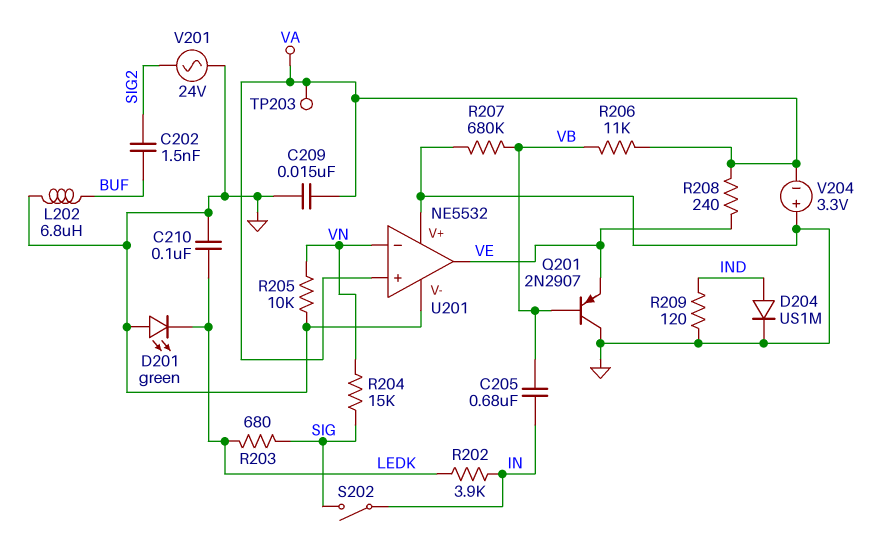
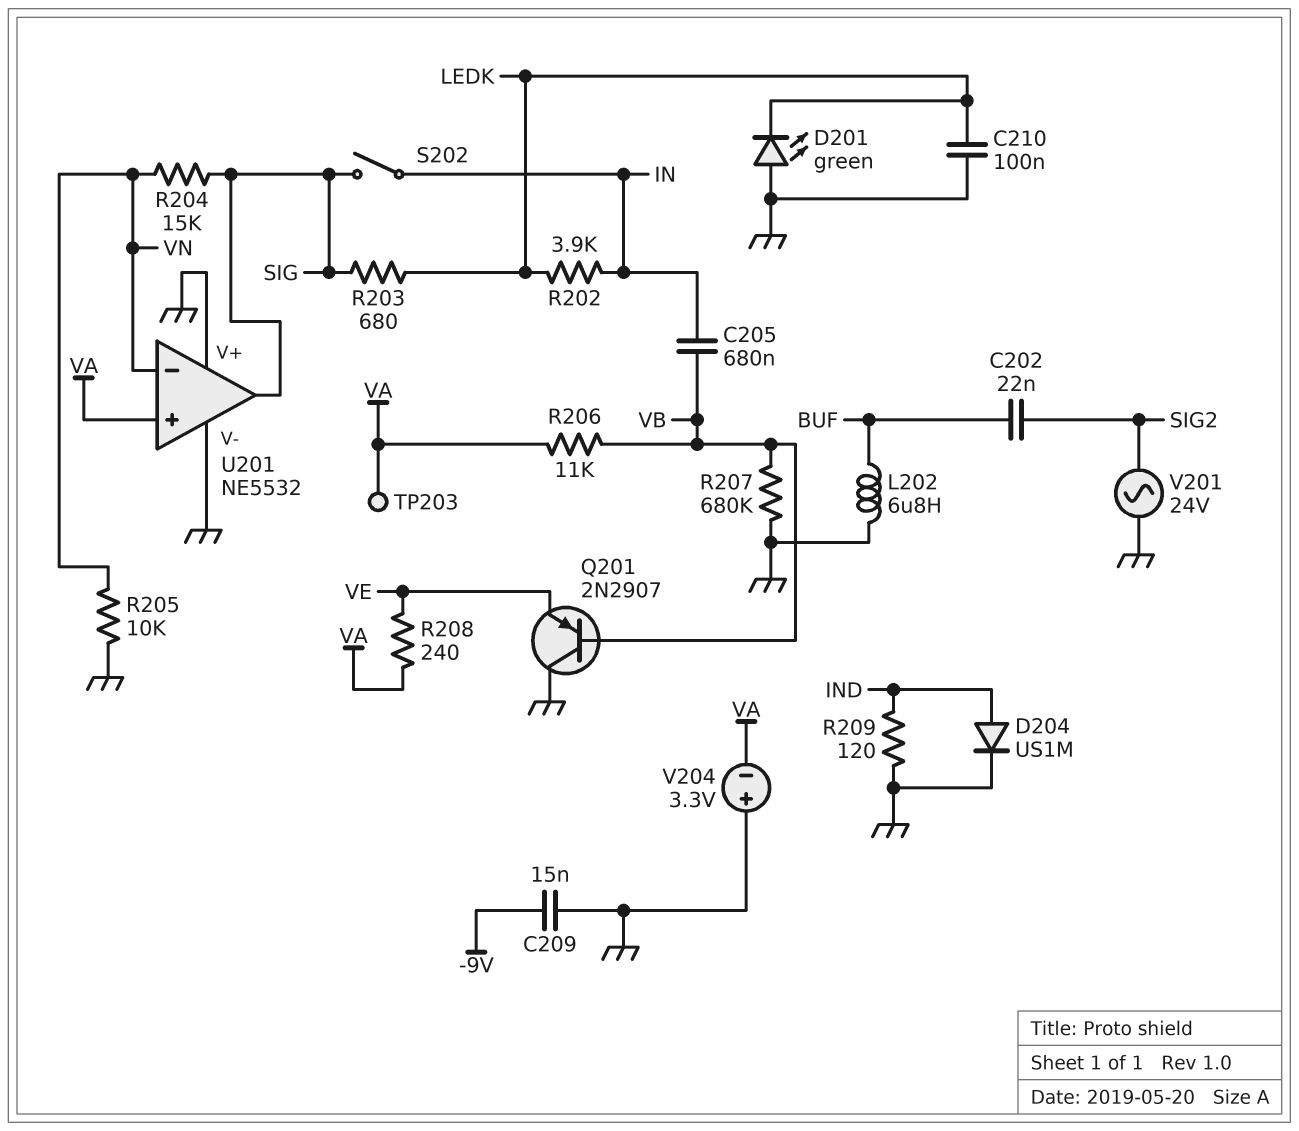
C202: 1.5nF (BUF, SIG2) -> 22nF (BUF, SIG2)
C209: 15nF (GND, VA) -> 15nF (-9V, GND)
U201 pin out: VE -> SIG

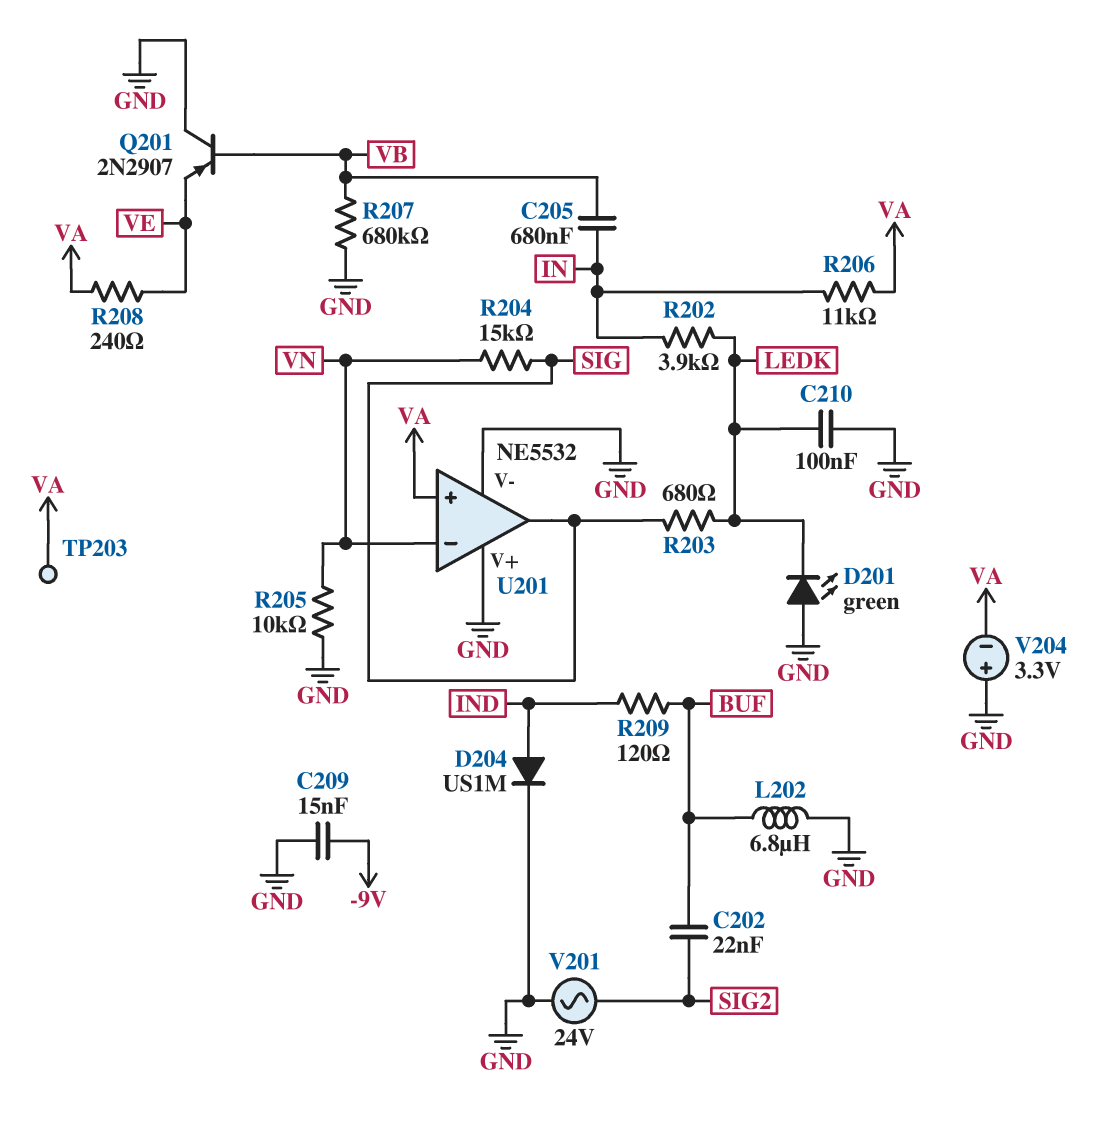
R206: 11k (VA, VB) -> 11k (IN, VA)
R209: 120 (GND, IND) -> 120 (BUF, IND)
S202: switch (IN, SIG) -> none

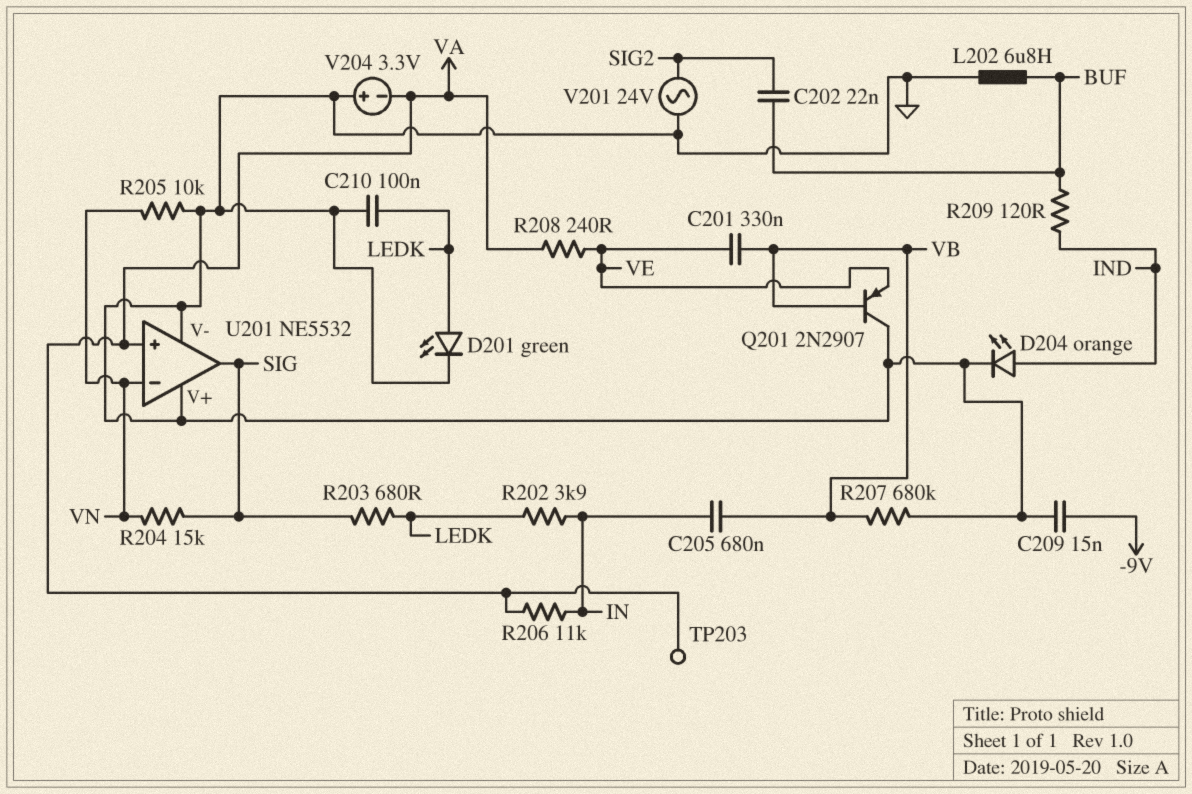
C201: none -> 330nF (VB, VE)
D201: LED green (A GND, K LEDK) -> LED green (A LEDK, K GND)
D204: diode US1M (A IND, K GND) -> LED orange (A IND, K GND)

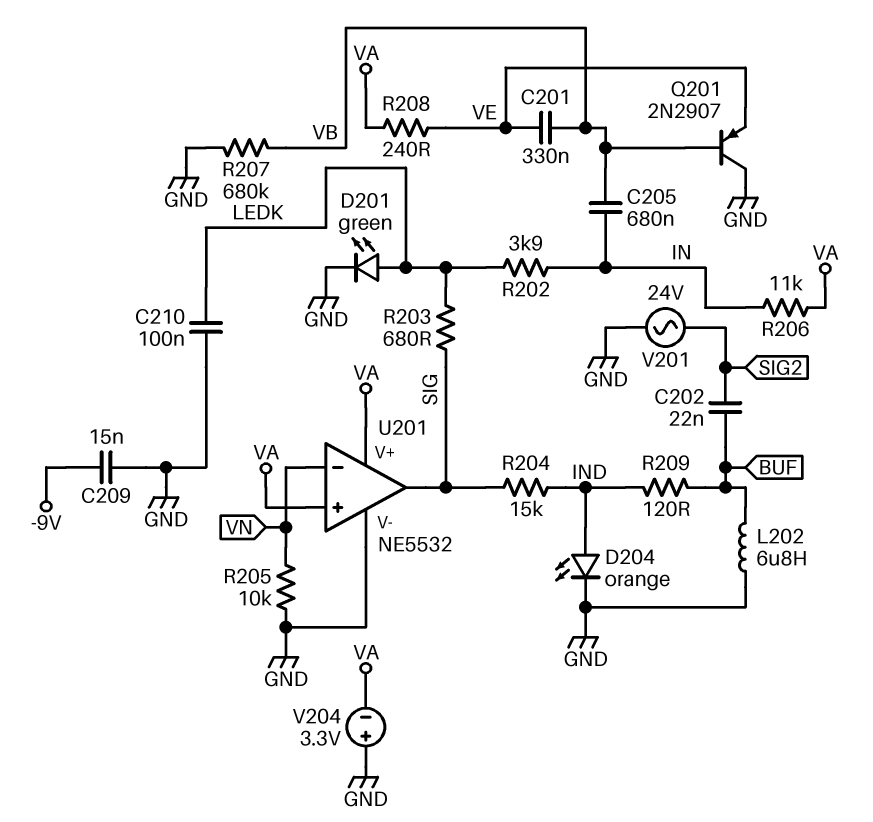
R204: 15k (SIG, VN) -> 15k (IND, SIG)
TP203: test point (VA) -> none
U201 pin V+: GND -> VA

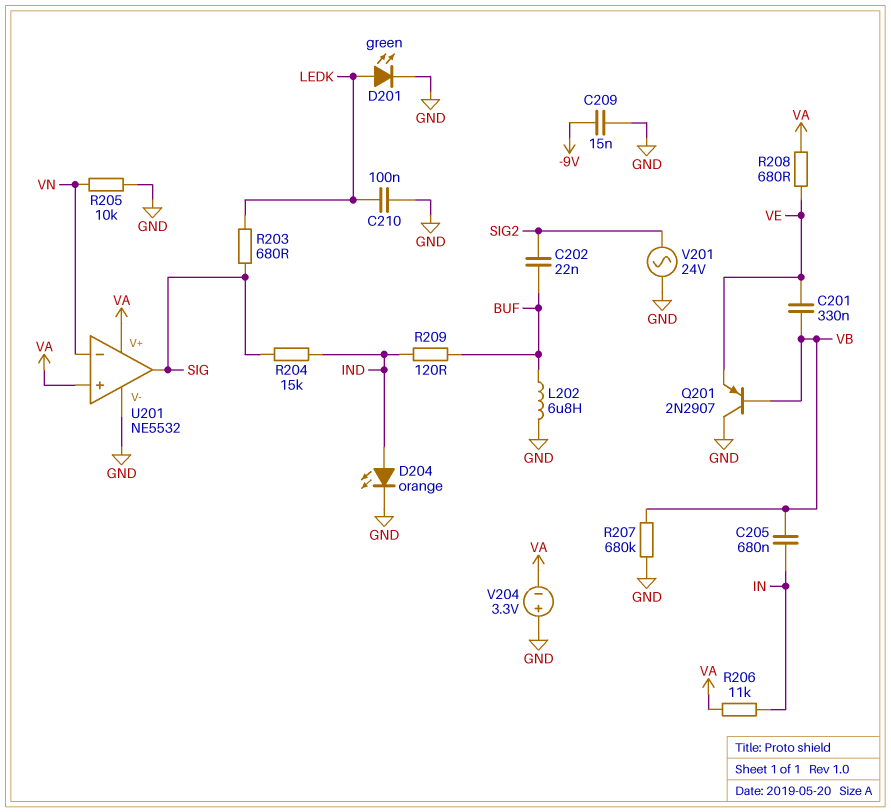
R202: 3.9k (IN, LEDK) -> none
R208: 240 (VA, VE) -> 680 (VA, VE)

